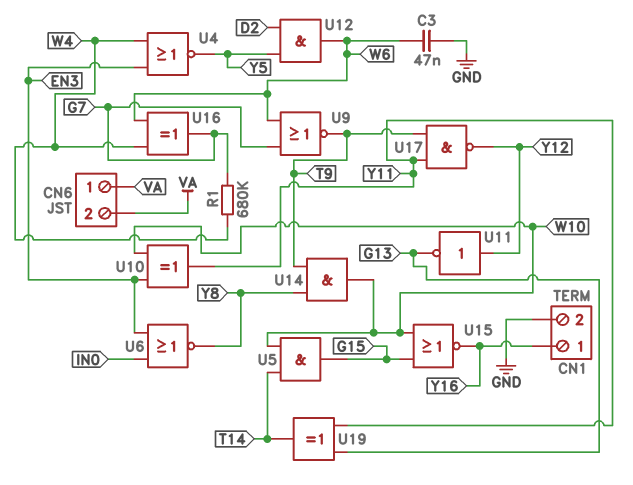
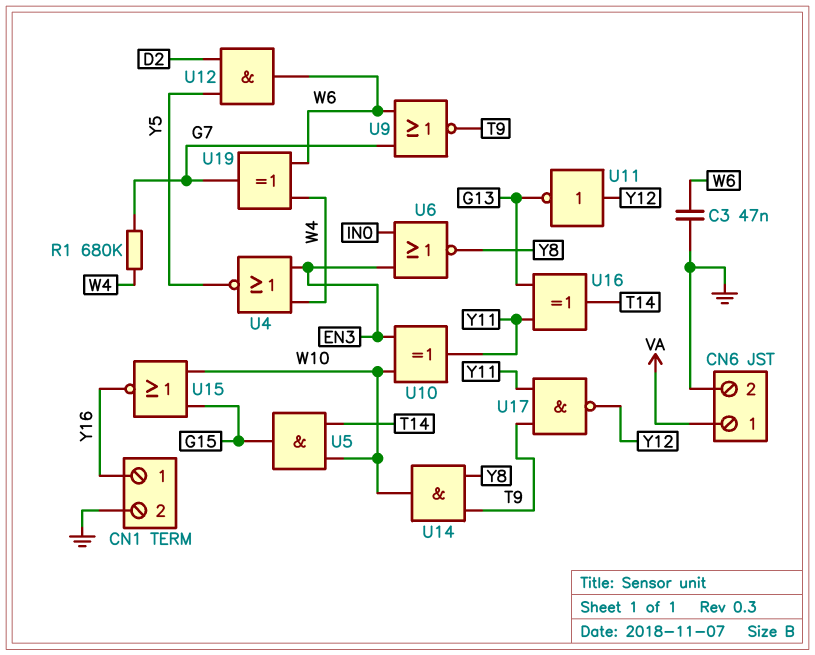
CN6 pin 2: VA -> GND
U16: XOR (in W4, in W6, out G7) -> XOR (in G13, in Y11, out T14)
U19: XOR (in G13, in Y11, out T14) -> XOR (in W4, in W6, out G7)

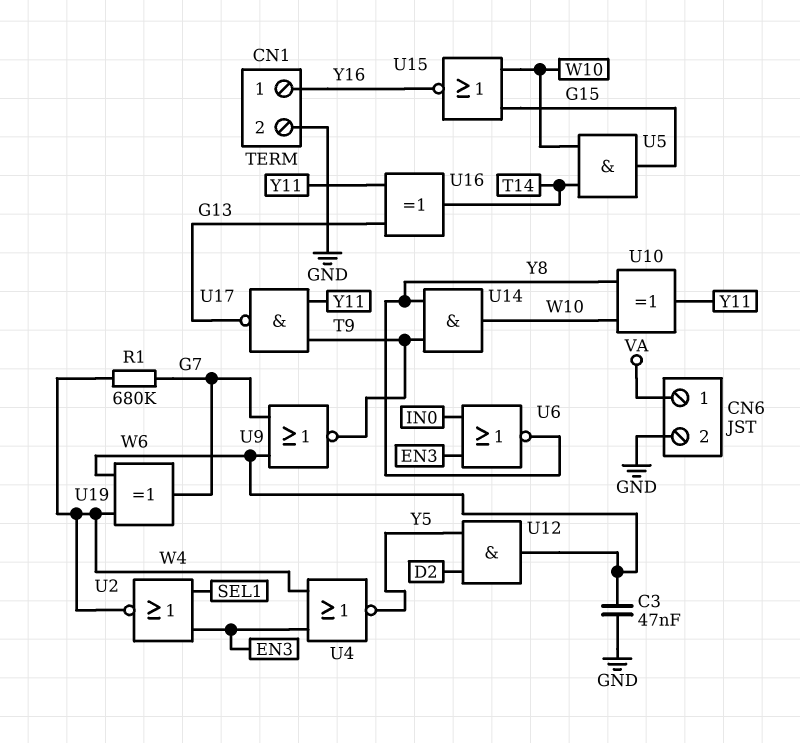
U2: none -> NOR (in EN3, in SEL1, out W4)
U10: XOR (in EN3, in W10, out Y11) -> XOR (in W10, in Y8, out Y11)
U11: NOT (in Y12, out G13) -> none
U17: NAND (in T9, in Y11, out Y12) -> NAND (in T9, in Y11, out G13)

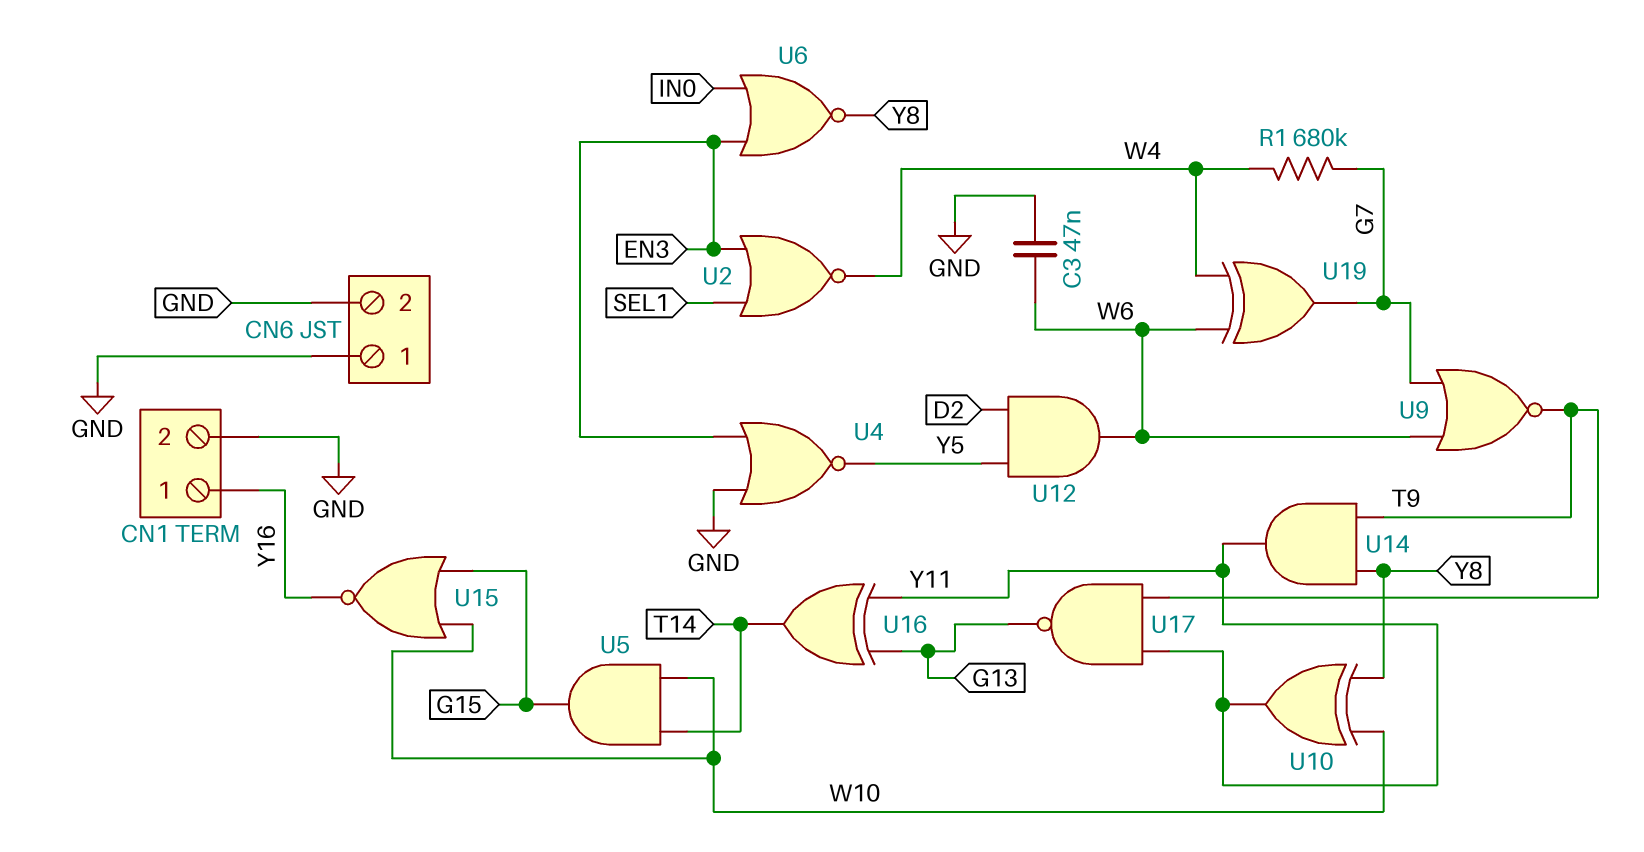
CN6 pin 1: VA -> GND
U4: NOR (in EN3, in W4, out Y5) -> NOR (in EN3, in GND, out Y5)
U14: AND (in T9, in Y8, out W10) -> AND (in T9, in Y8, out Y11)

